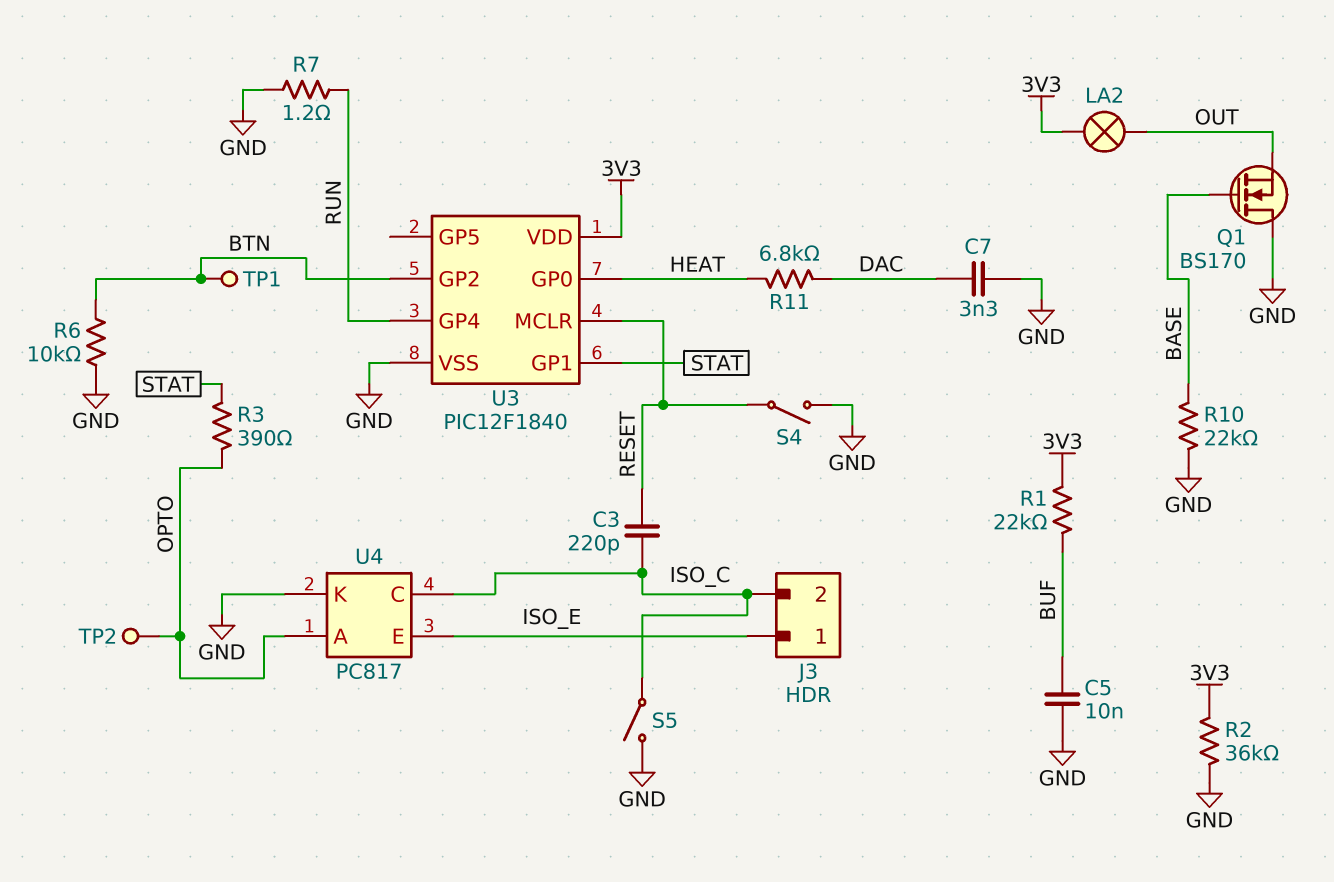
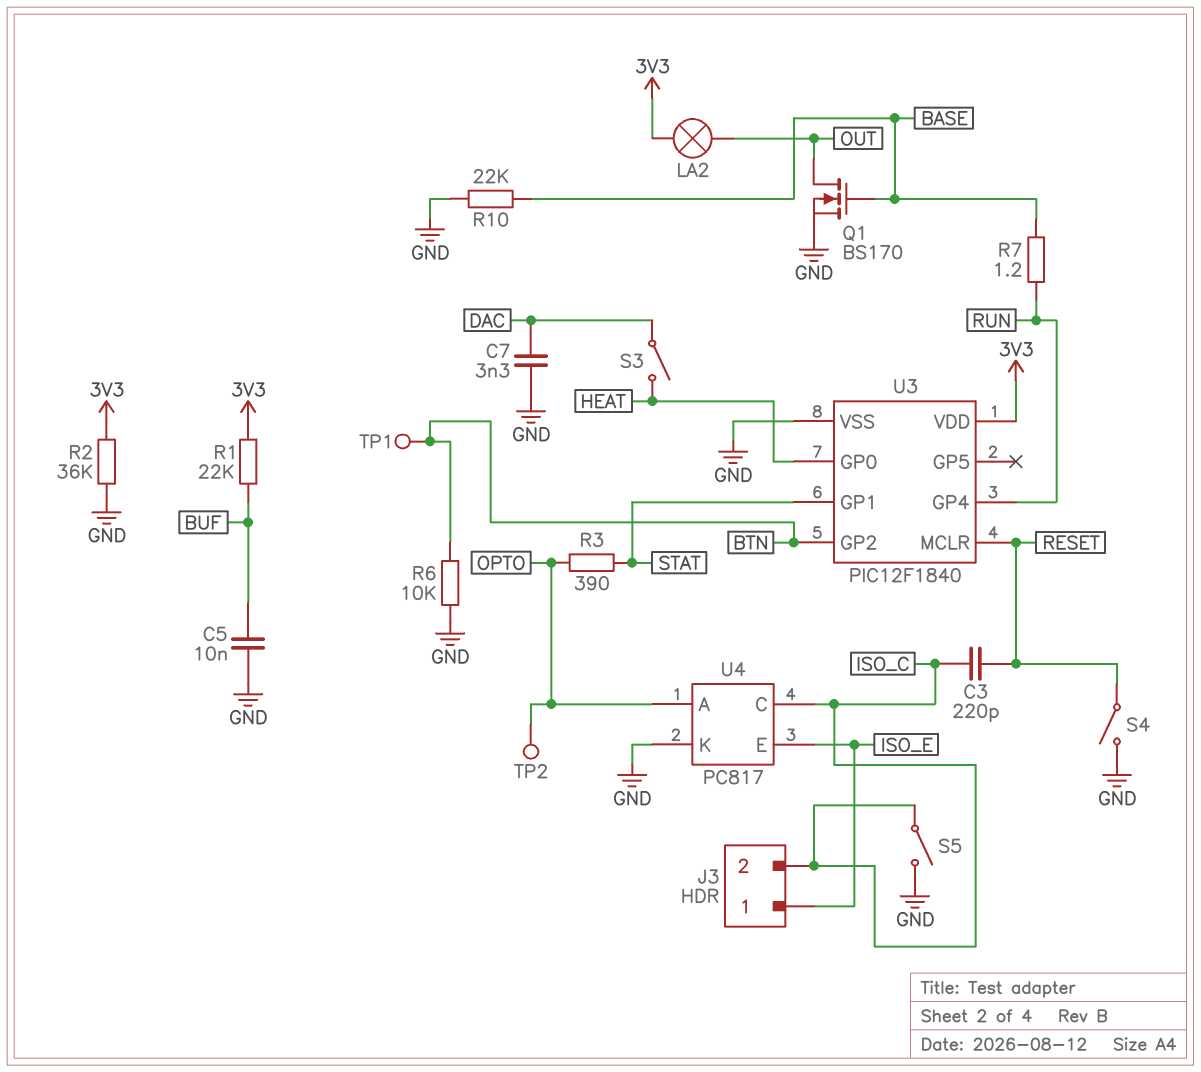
Q1: NMOS BS170 (G BASE, D GND, S OUT) -> NMOS BS170 (G BASE, D OUT, S GND)
R7: 1.2 (GND, RUN) -> 1.2 (BASE, RUN)
R11: 6.8k (DAC, HEAT) -> none
S3: none -> switch (DAC, HEAT)

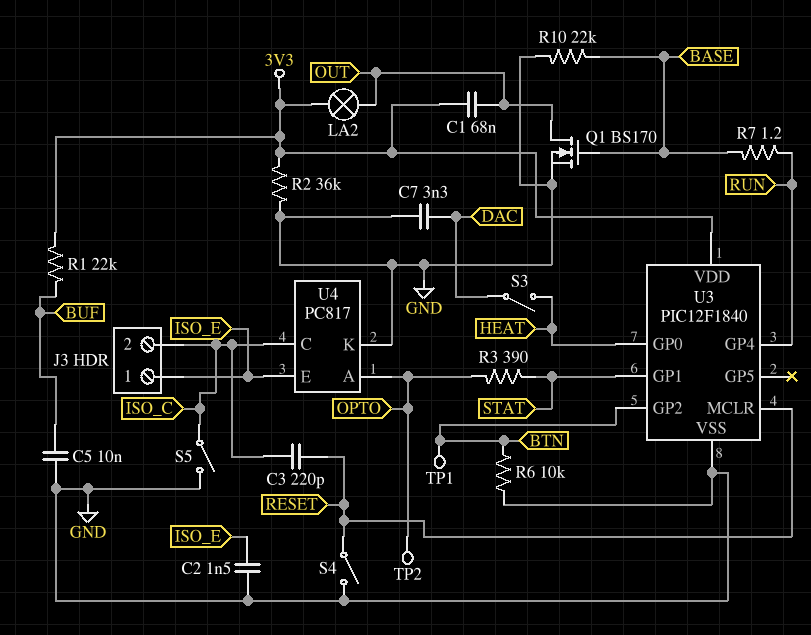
C1: none -> 68nF (3V3, OUT)
C2: none -> 1.5nF (GND, ISO_E)

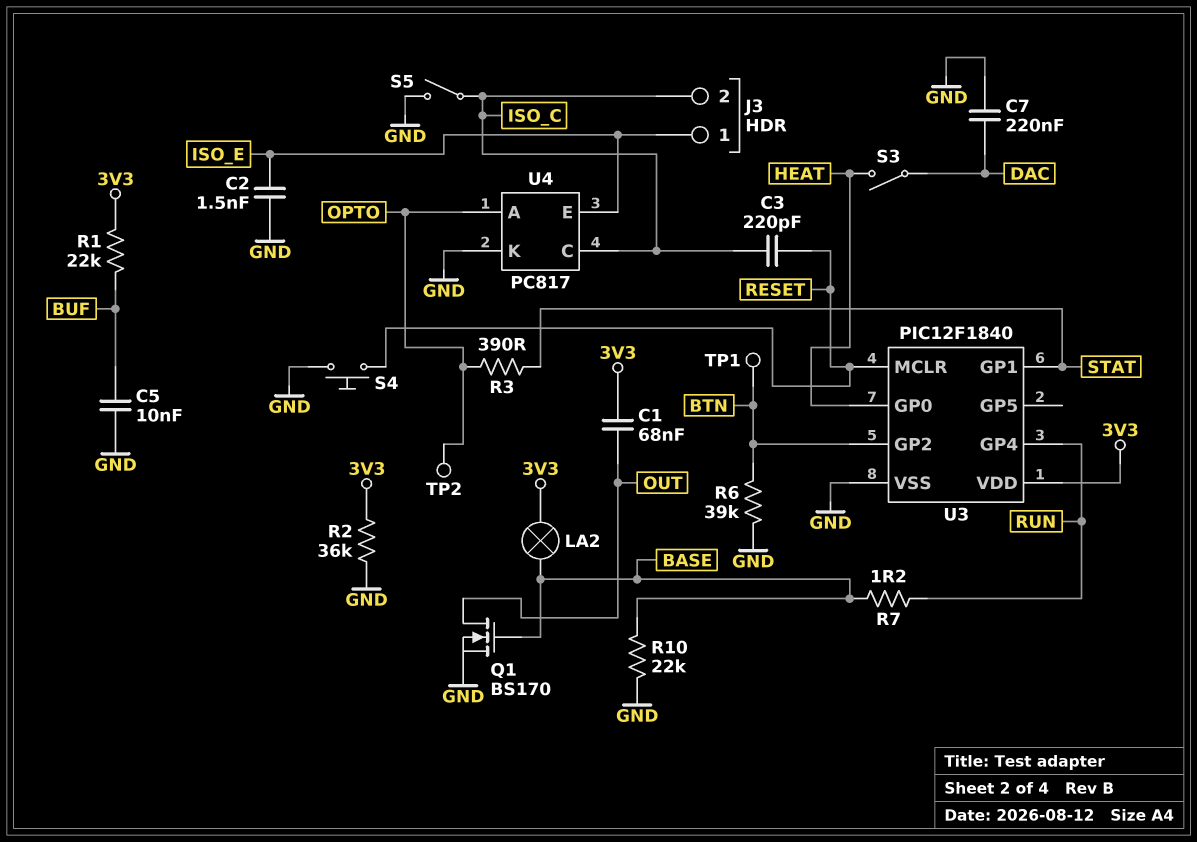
C7: 3.3nF (DAC, GND) -> 220nF (DAC, GND)
LA2: lamp (3V3, OUT) -> lamp (3V3, BASE)
R6: 10k (BTN, GND) -> 39k (BTN, GND)
S4: switch (GND, RESET) -> button (GND, RESET)

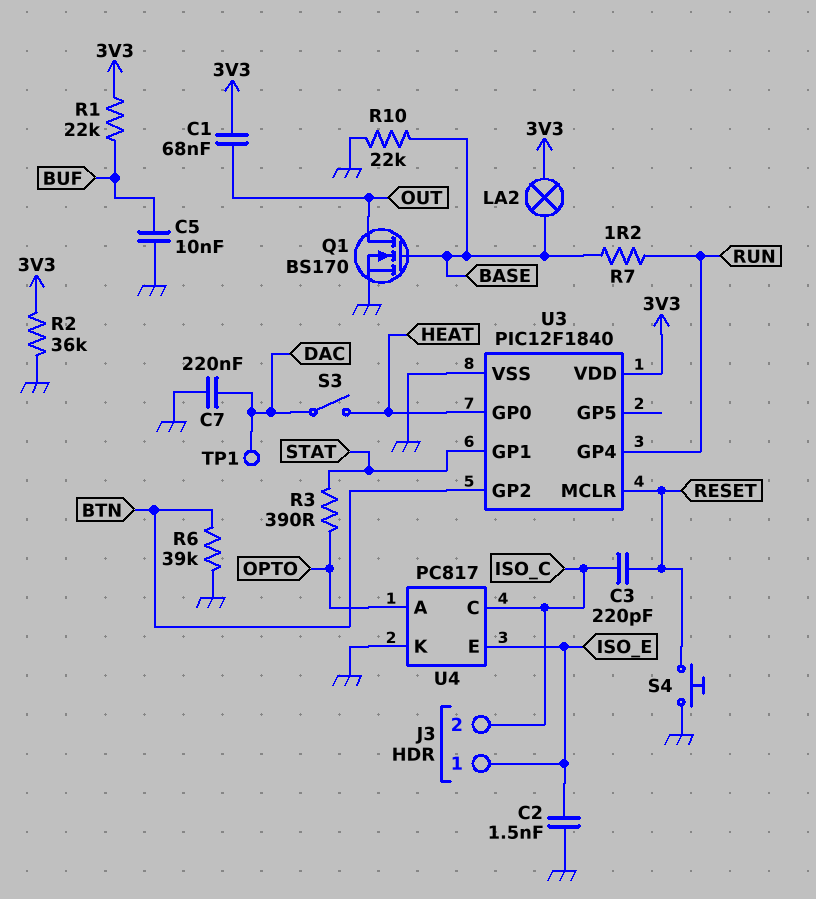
S5: switch (GND, ISO_C) -> none
TP1: test point (BTN) -> test point (DAC)
TP2: test point (OPTO) -> none

